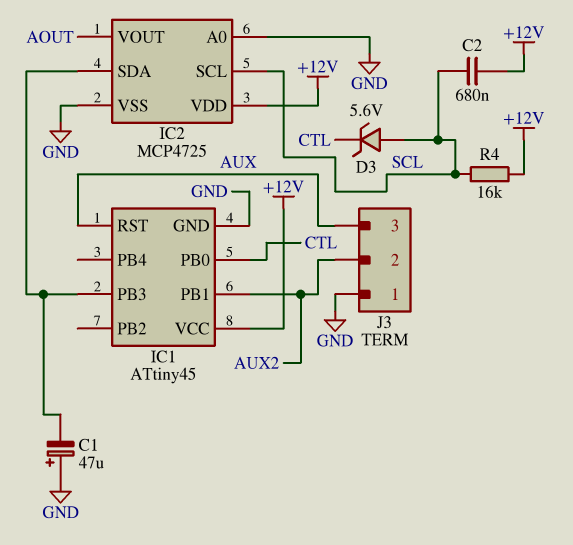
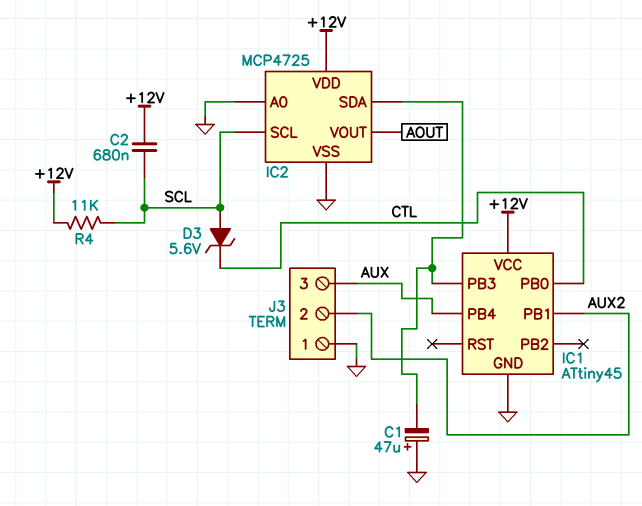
IC1 pin PB4: none -> AUX
IC1 pin RST: AUX -> none
R4: 16k (+12V, SCL) -> 11k (+12V, SCL)

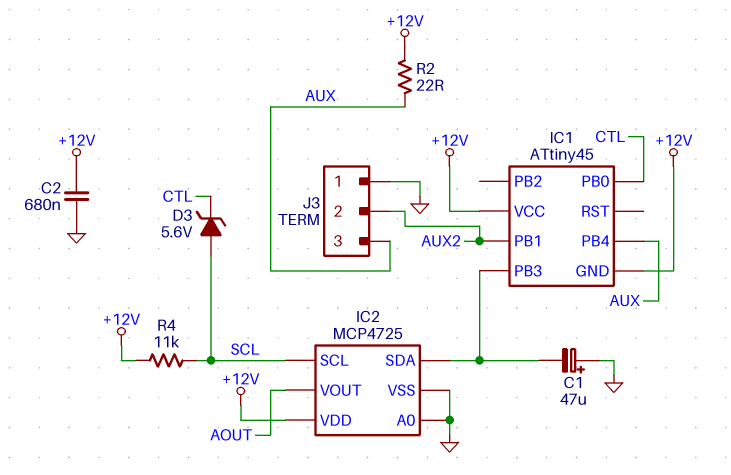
C2: 680nF (+12V, SCL) -> 680nF (+12V, GND)
IC1 pin GND: GND -> +12V
R2: none -> 22 (+12V, AUX)

